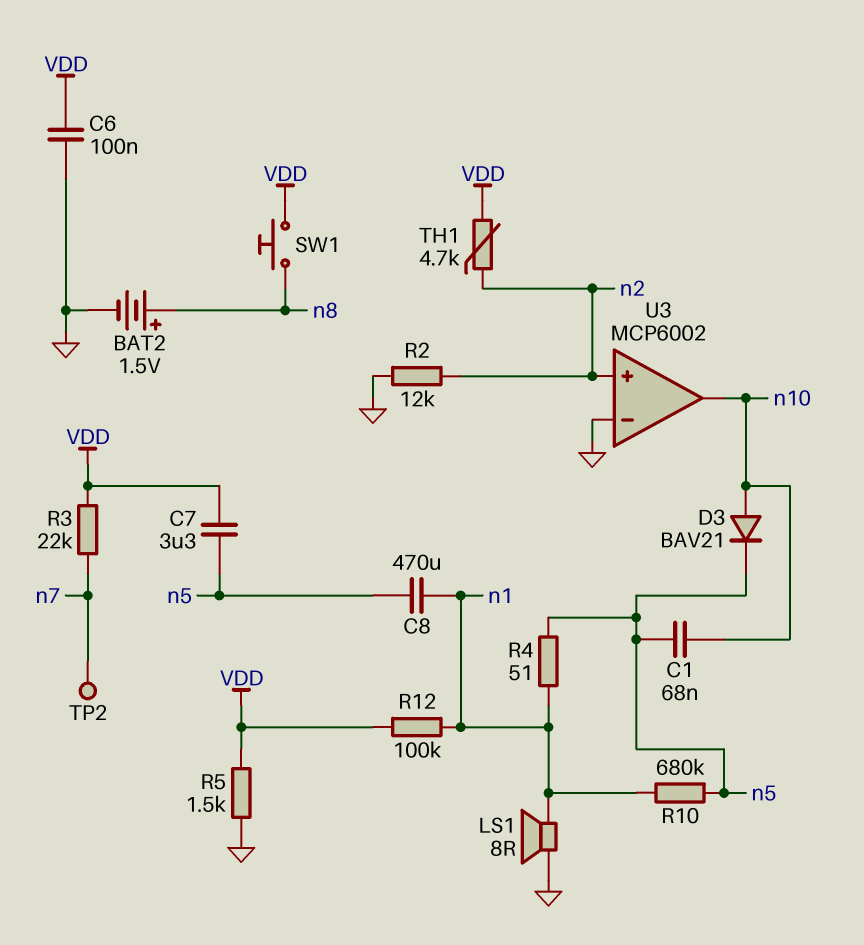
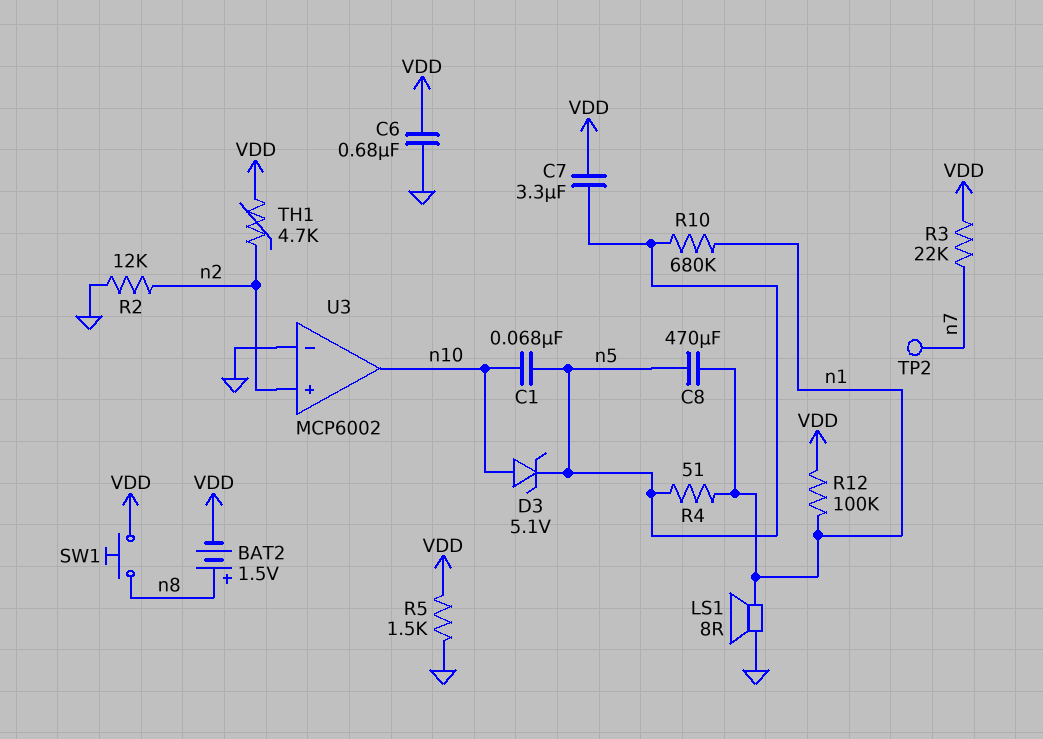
BAT2: 1.5V (plus n8, minus GND) -> 1.5V (plus n8, minus VDD)
C6: 100nF (GND, VDD) -> 680nF (GND, VDD)
D3: diode BAV21 (A n10, K n5) -> zener 5.1V (A n10, K n5)

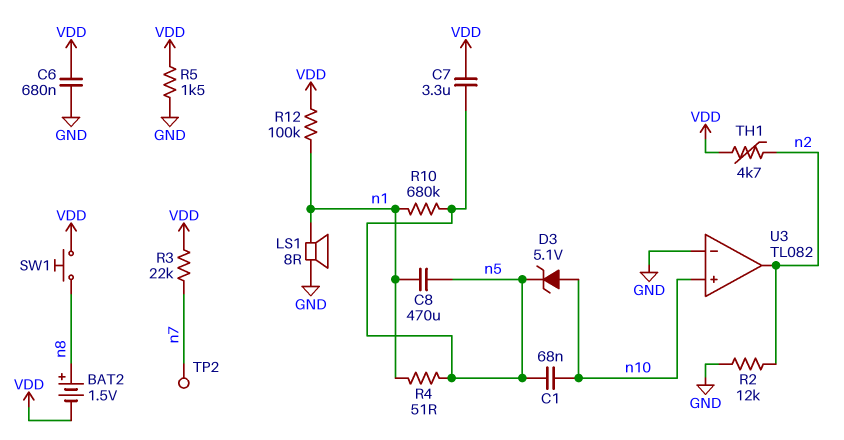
U3: MCP6002 -> TL082
U3 pin in+: n2 -> n10
U3 pin out: n10 -> n2

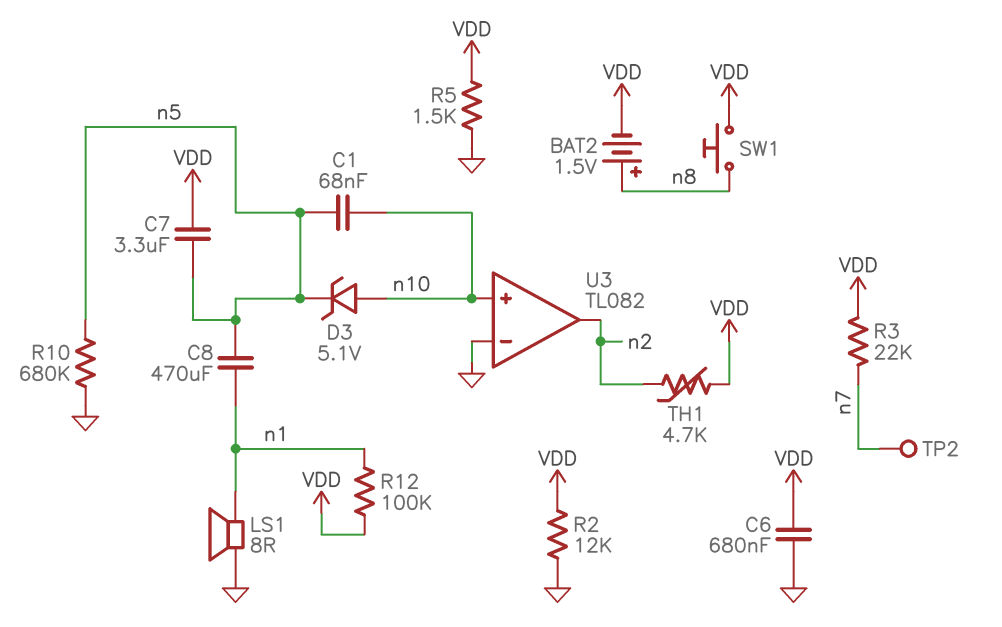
R2: 12k (GND, n2) -> 12k (GND, VDD)
R4: 51 (n1, n5) -> none
R10: 680k (n1, n5) -> 680k (GND, n5)

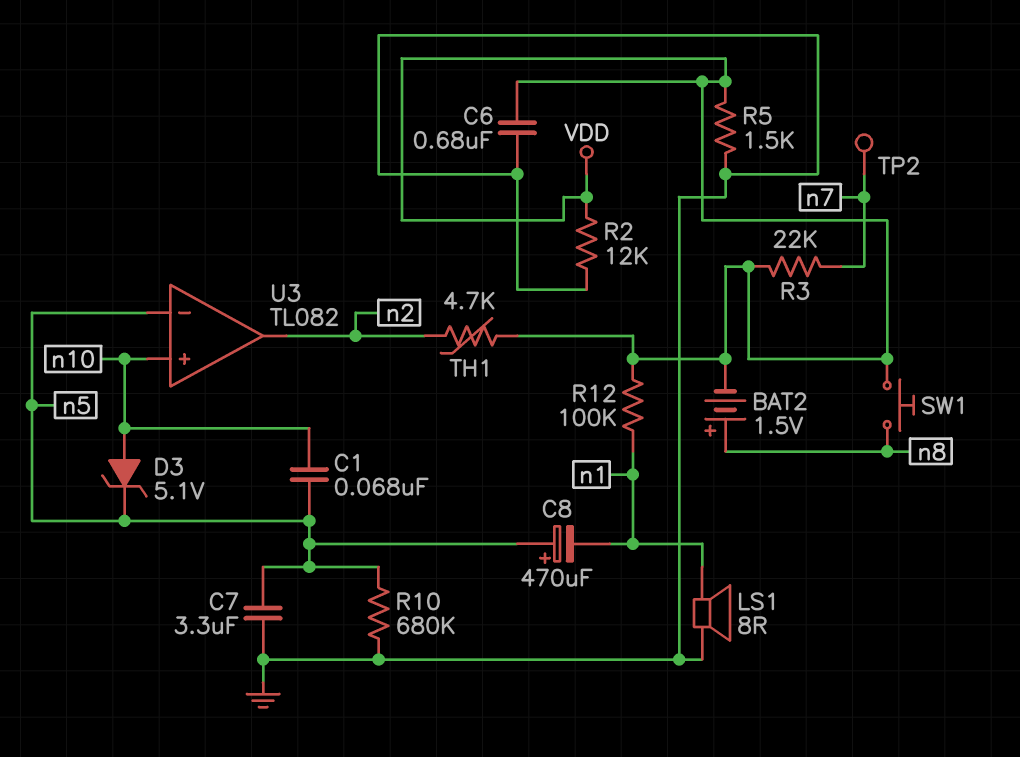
C7: 3.3uF (VDD, n5) -> 3.3uF (GND, n5)
C8: 470uF (n1, n5) -> 470uF (plus n5, minus n1)
U3 pin in-: GND -> n5

